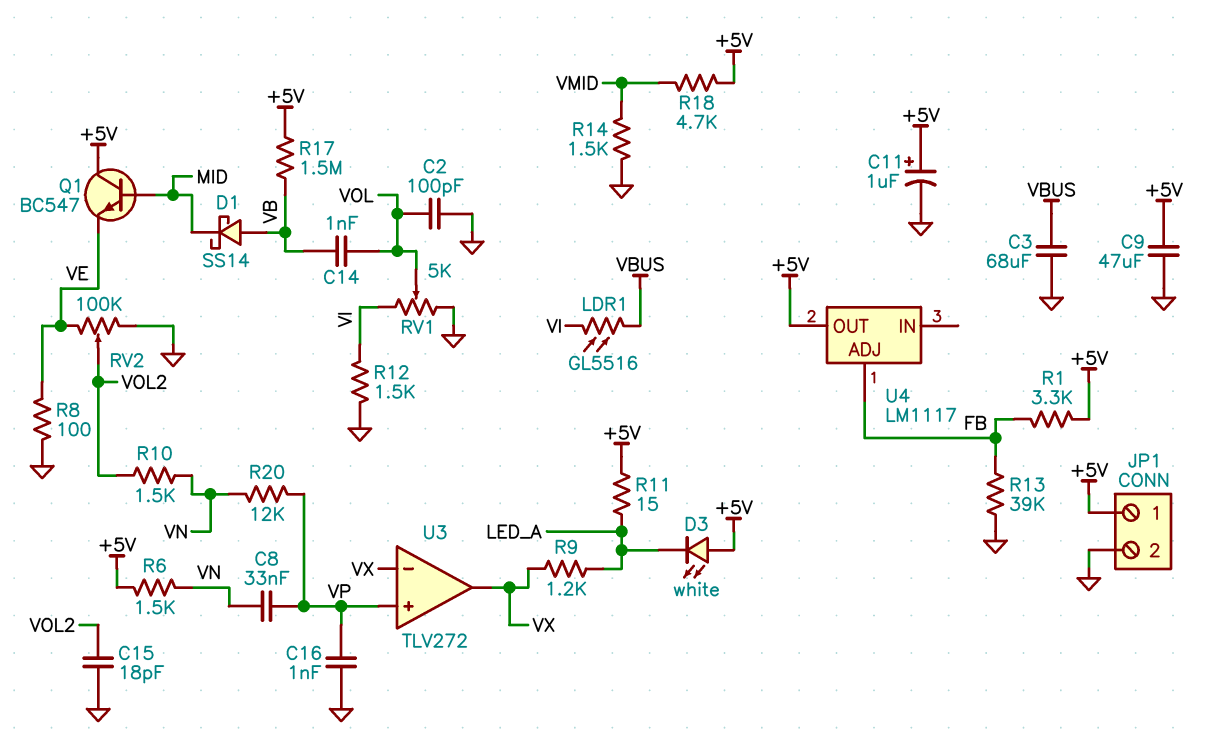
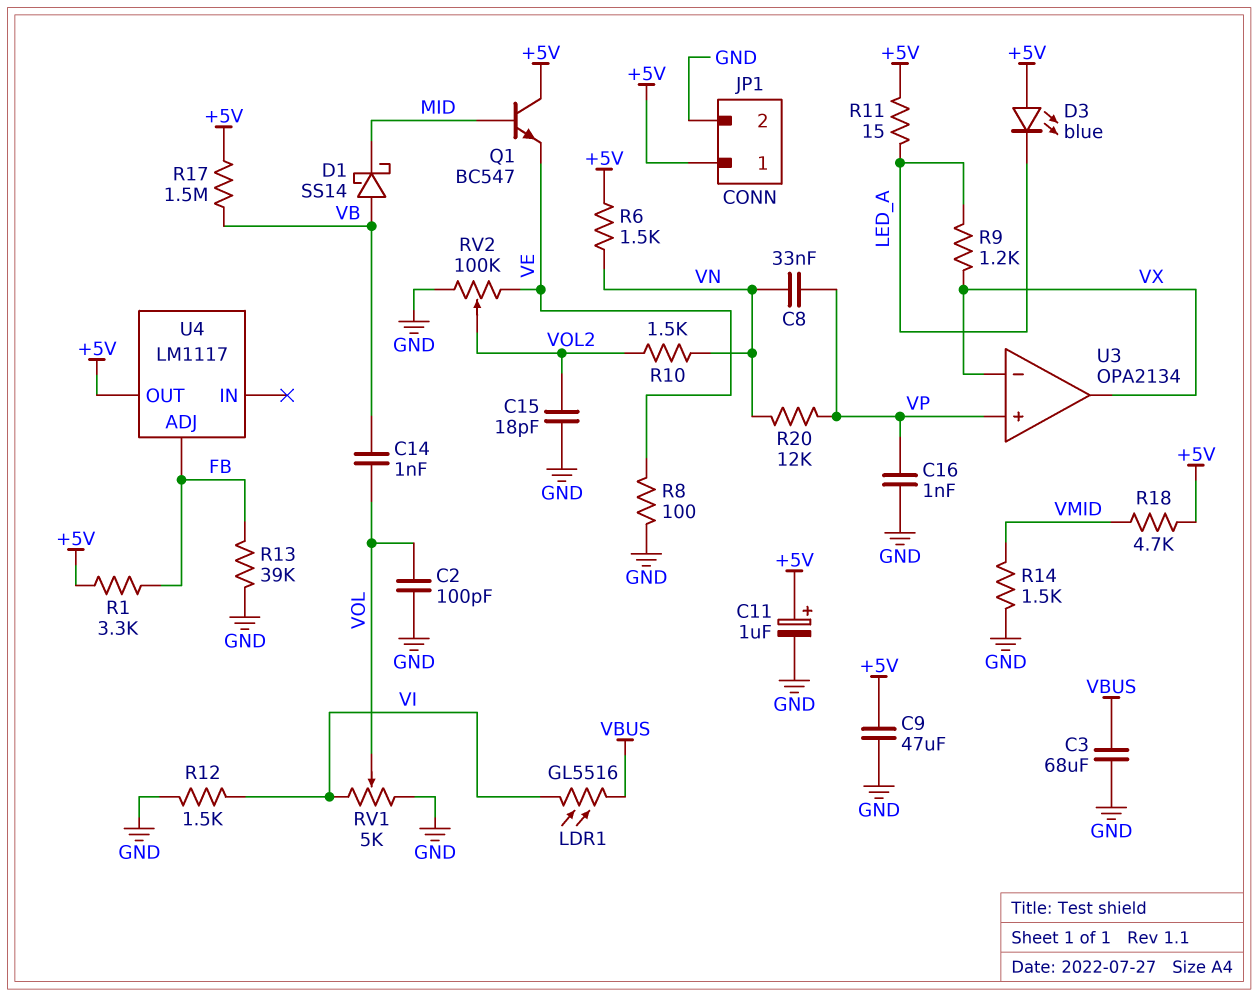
D3: LED white (A +5V, K LED_A) -> LED blue (A +5V, K LED_A)
U3: TLV272 -> OPA2134

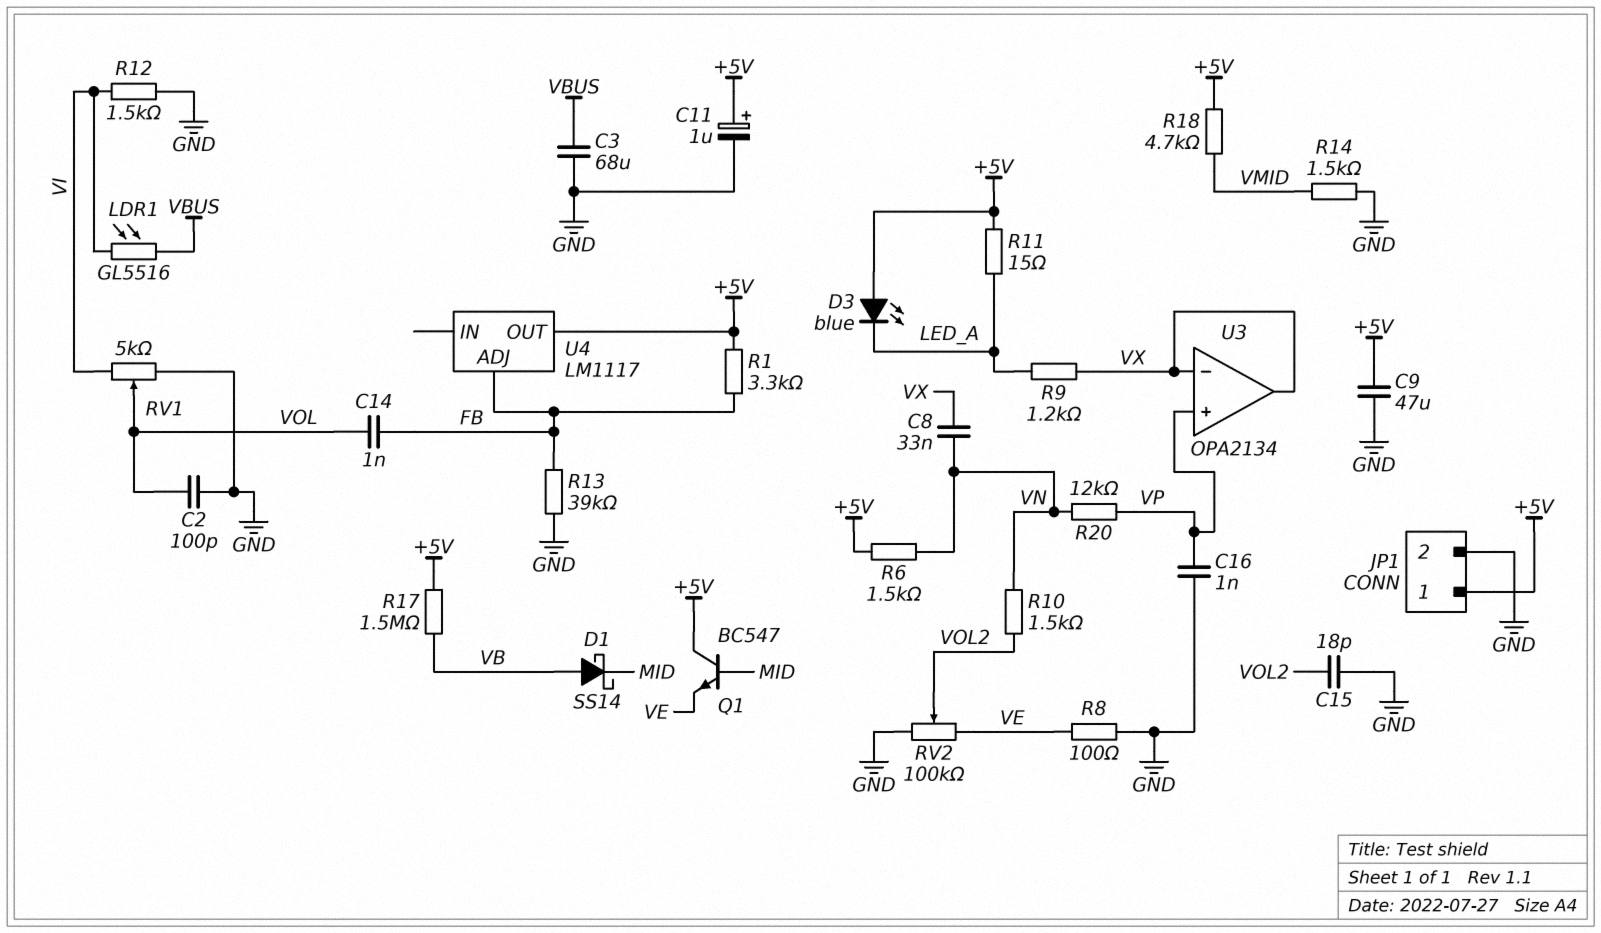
C8: 33nF (VN, VP) -> 33nF (VN, VX)
C14: 1nF (VB, VOL) -> 1nF (FB, VOL)

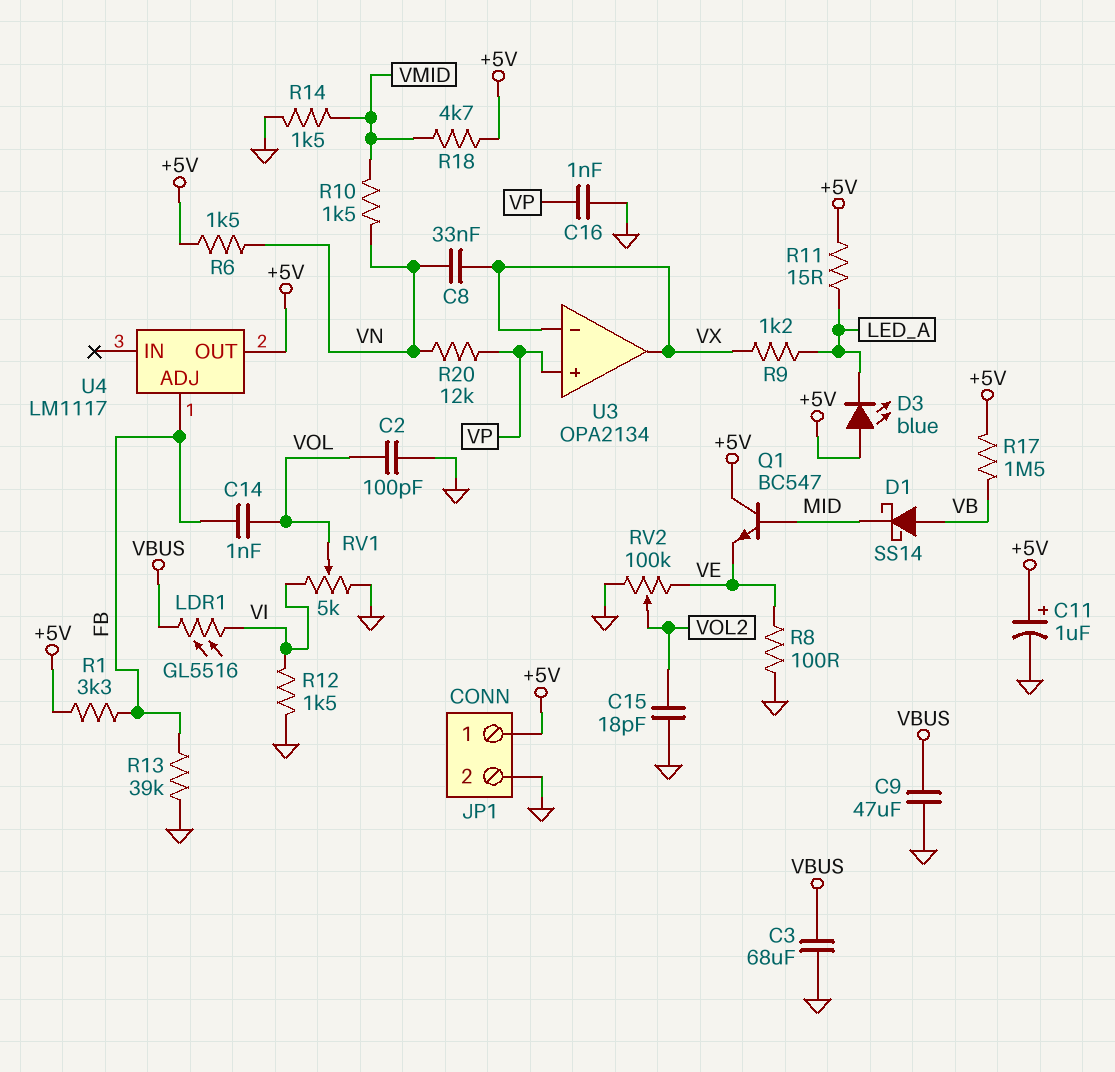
C9: 47uF (+5V, GND) -> 47uF (GND, VBUS)
R10: 1.5k (VN, VOL2) -> 1.5k (VMID, VN)

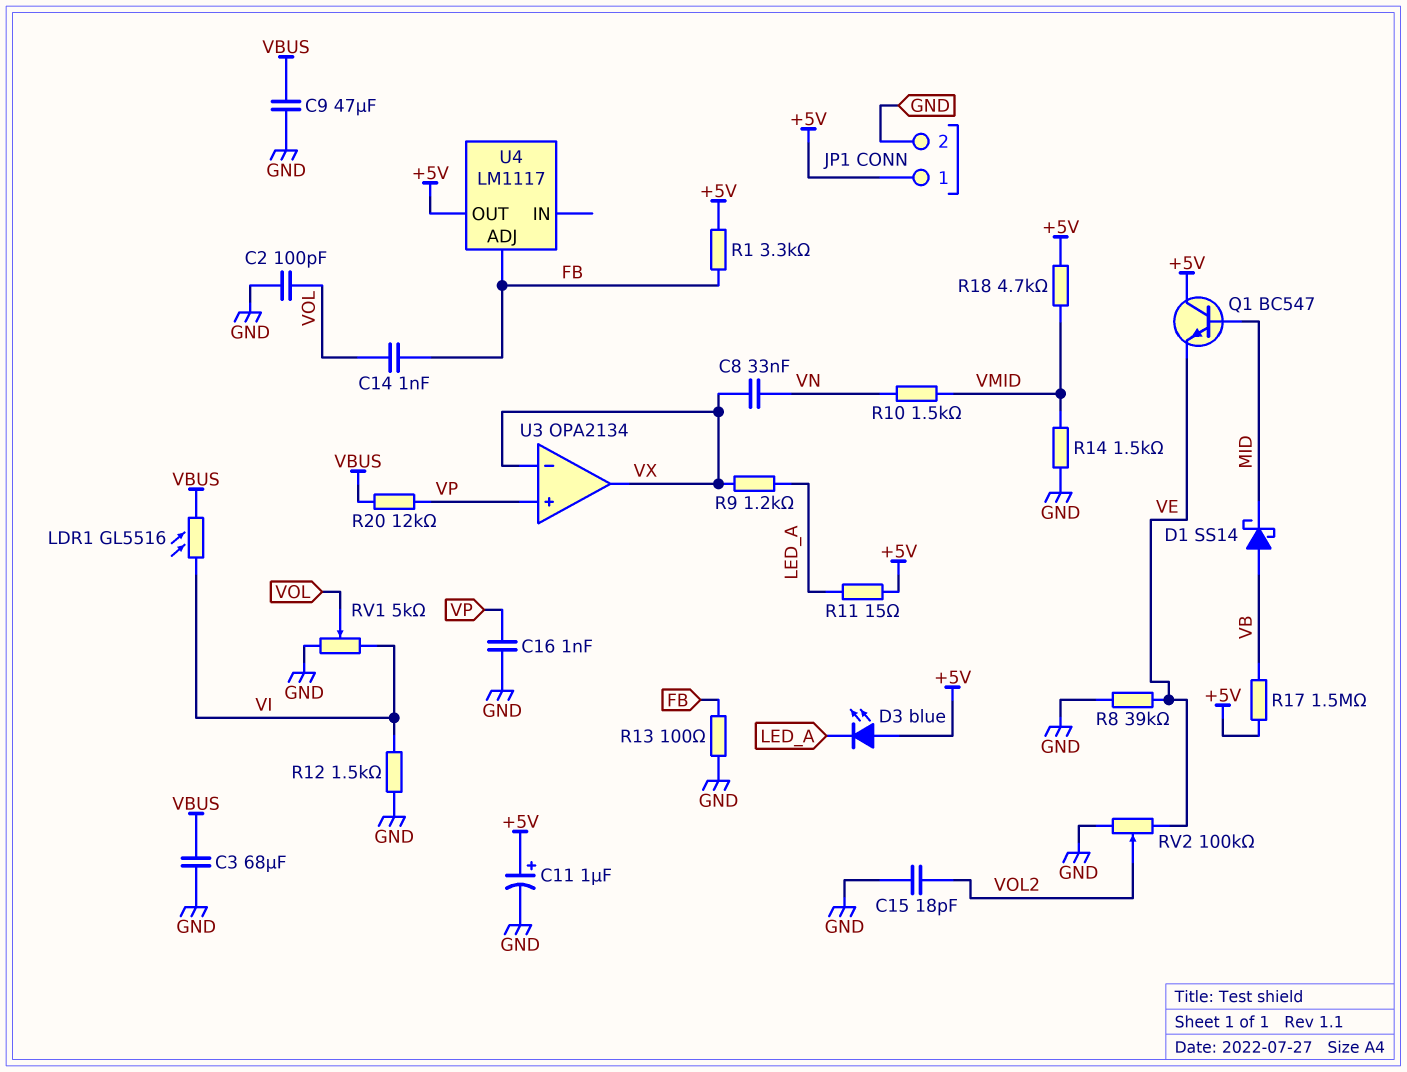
R6: 1.5k (+5V, VN) -> none
R8: 100 (GND, VE) -> 39k (GND, VE)
R13: 39k (FB, GND) -> 100 (FB, GND)
R20: 12k (VN, VP) -> 12k (VBUS, VP)

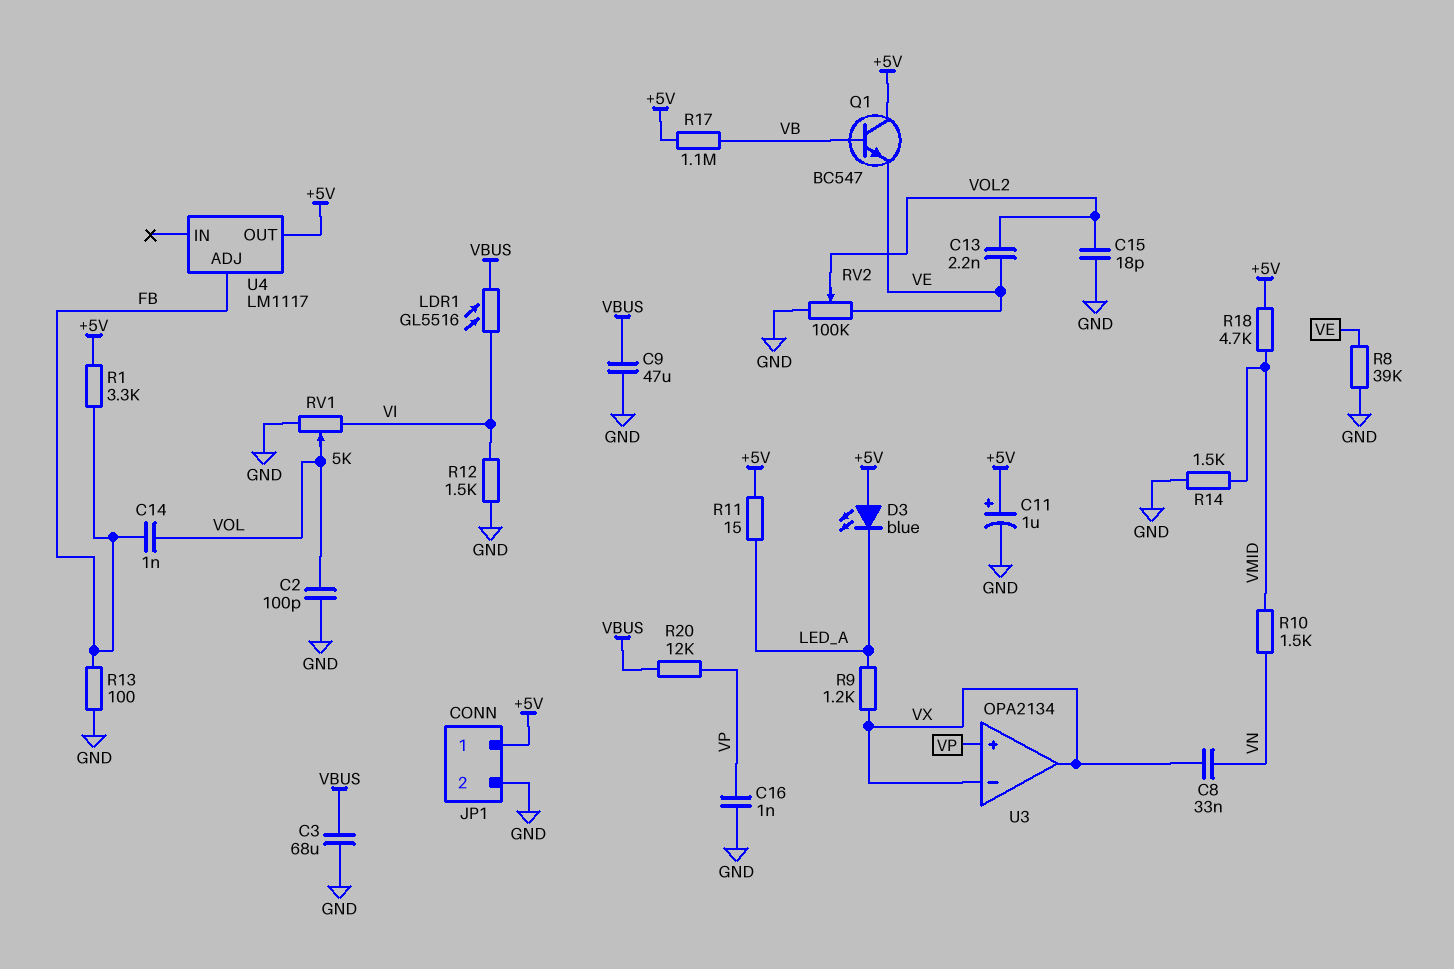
C13: none -> 2.2nF (VE, VOL2)
D1: schottky SS14 (A VB, K MID) -> none
Q1: NPN BC547 (B MID, C +5V, E VE) -> NPN BC547 (B VB, C +5V, E VE)
R17: 1.5M (+5V, VB) -> 1.1M (+5V, VB)

